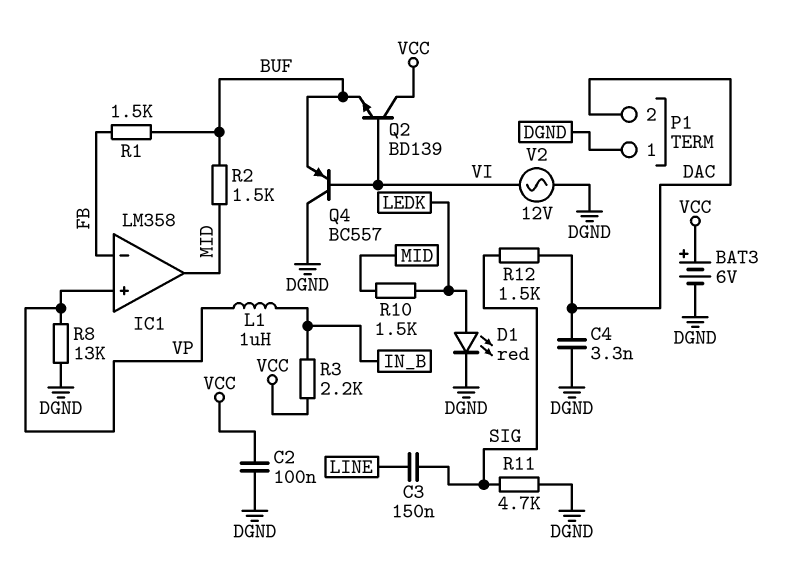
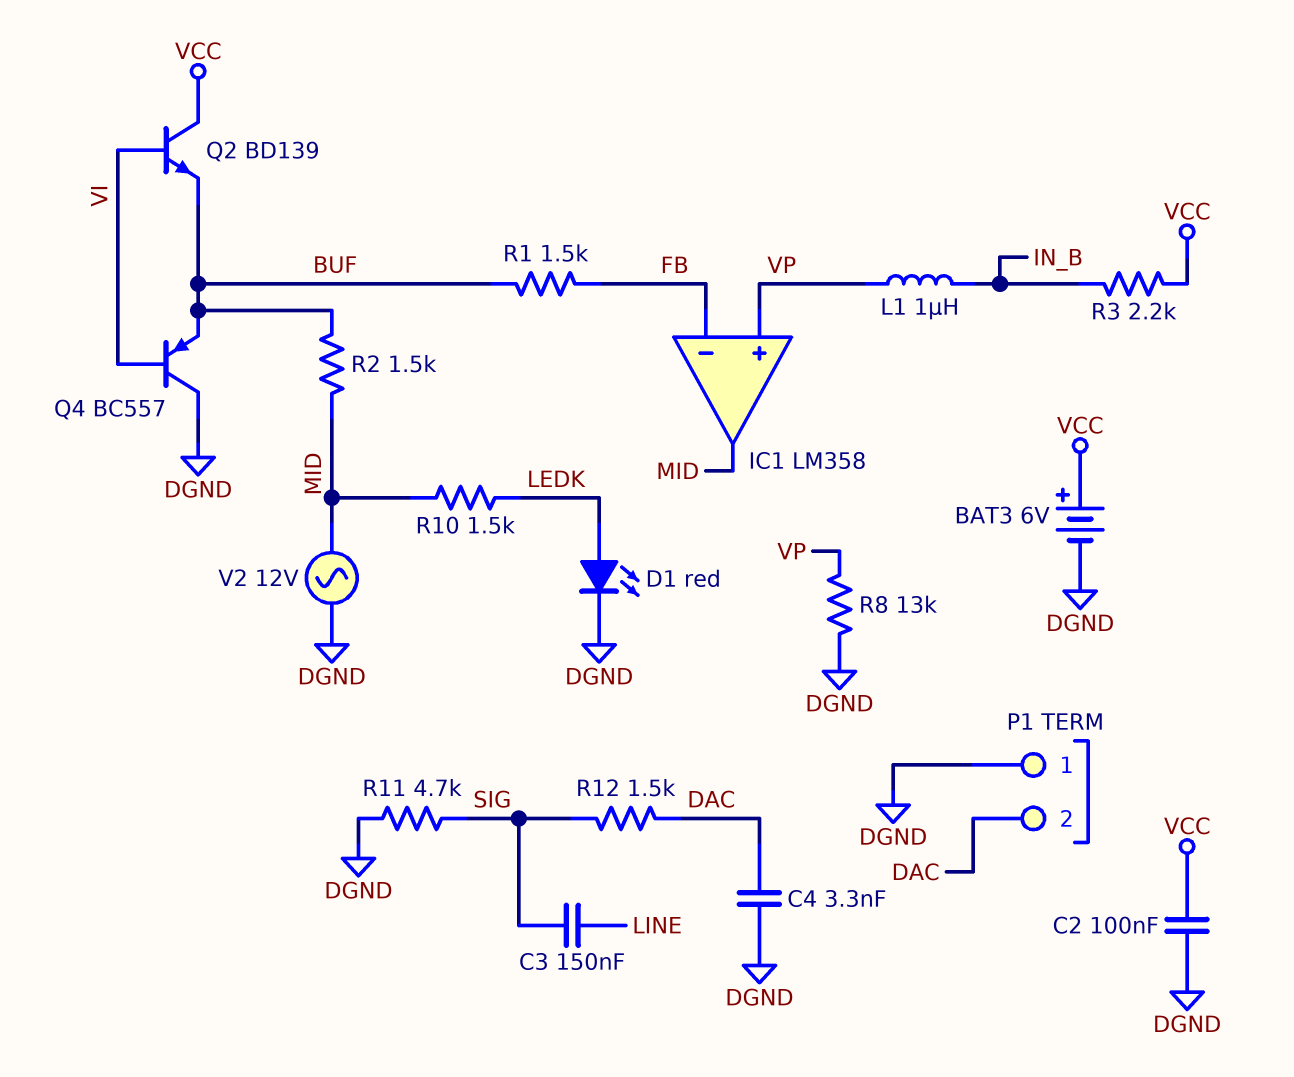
V2: AC 12V (DGND, VI) -> AC 12V (DGND, MID)

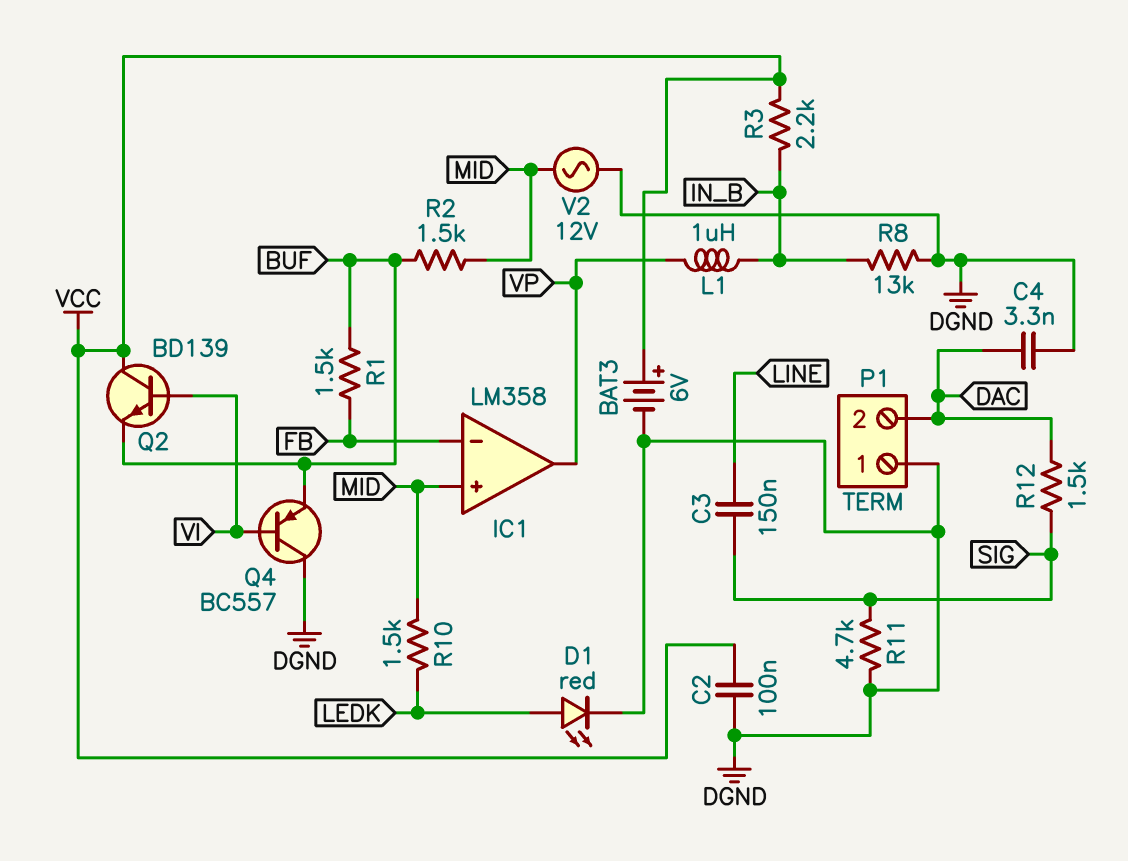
IC1 pin in+: VP -> MID
IC1 pin out: MID -> VP
R8: 13k (DGND, VP) -> 13k (DGND, IN_B)

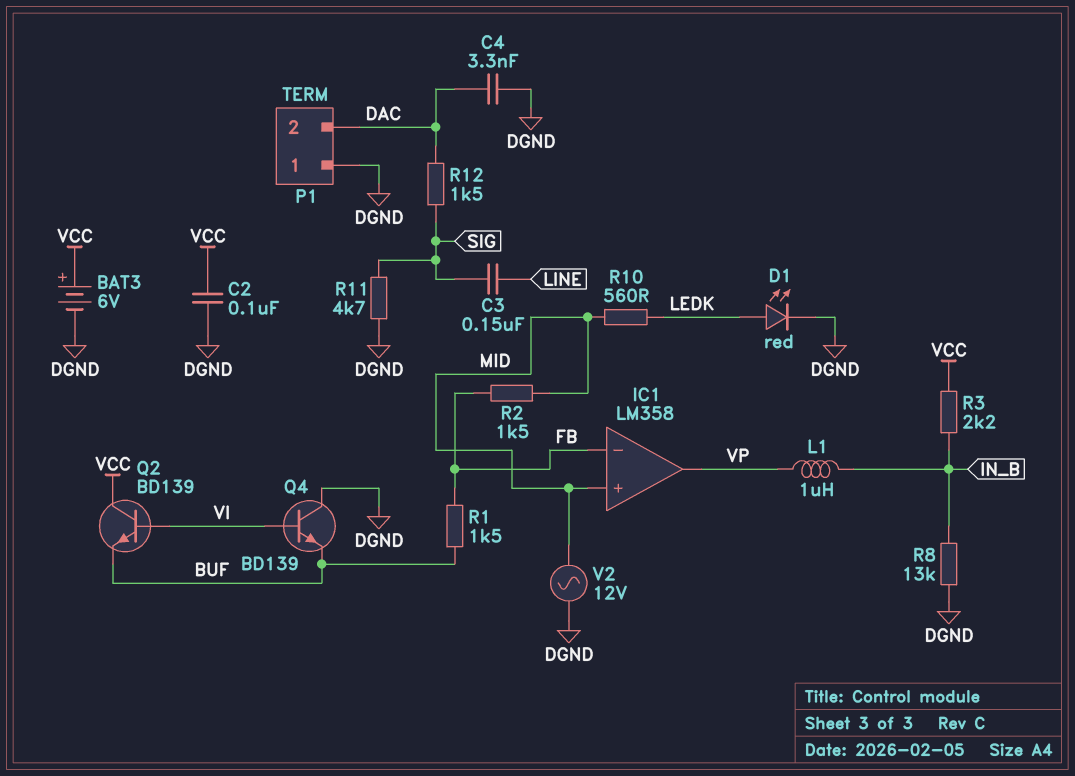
Q4: PNP BC557 (B VI, C DGND, E BUF) -> NPN BD139 (B VI, C DGND, E BUF)
R2: 1.5k (BUF, MID) -> 1.5k (FB, MID)
R10: 1.5k (LEDK, MID) -> 560 (LEDK, MID)

